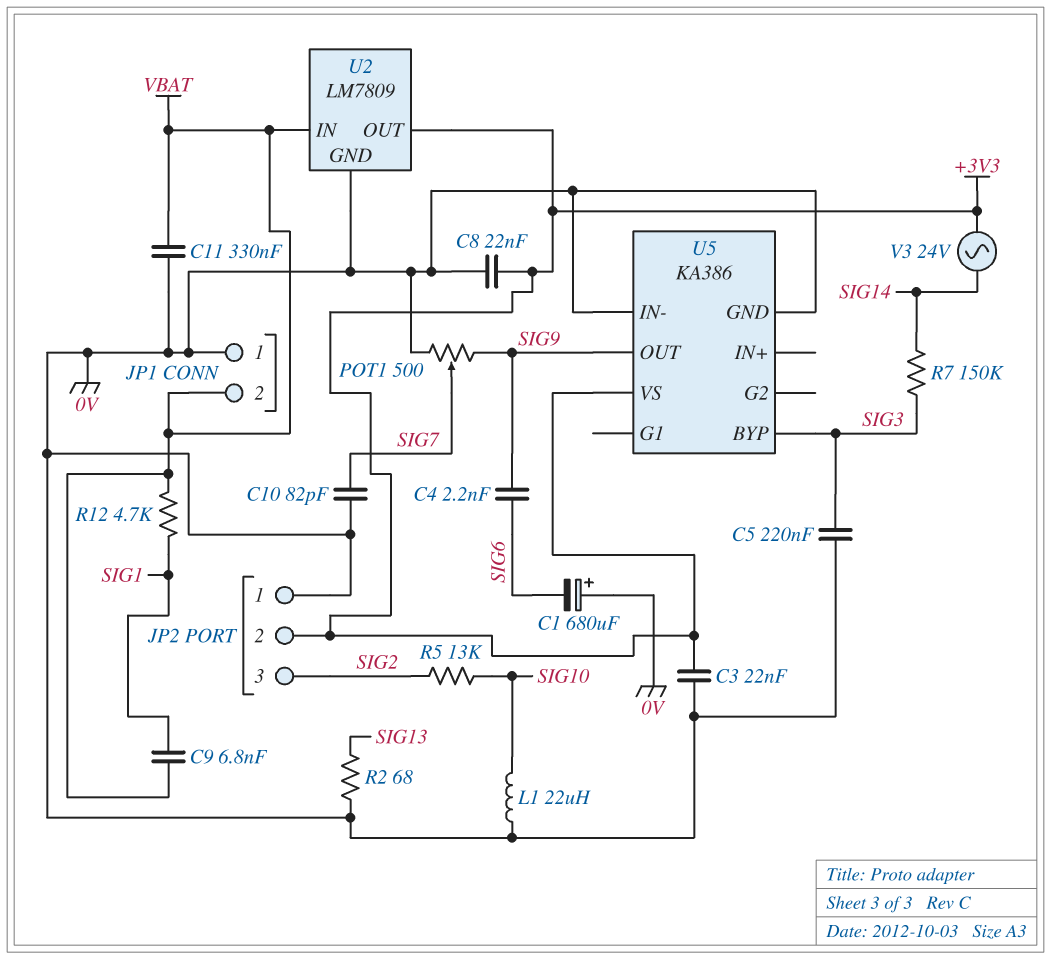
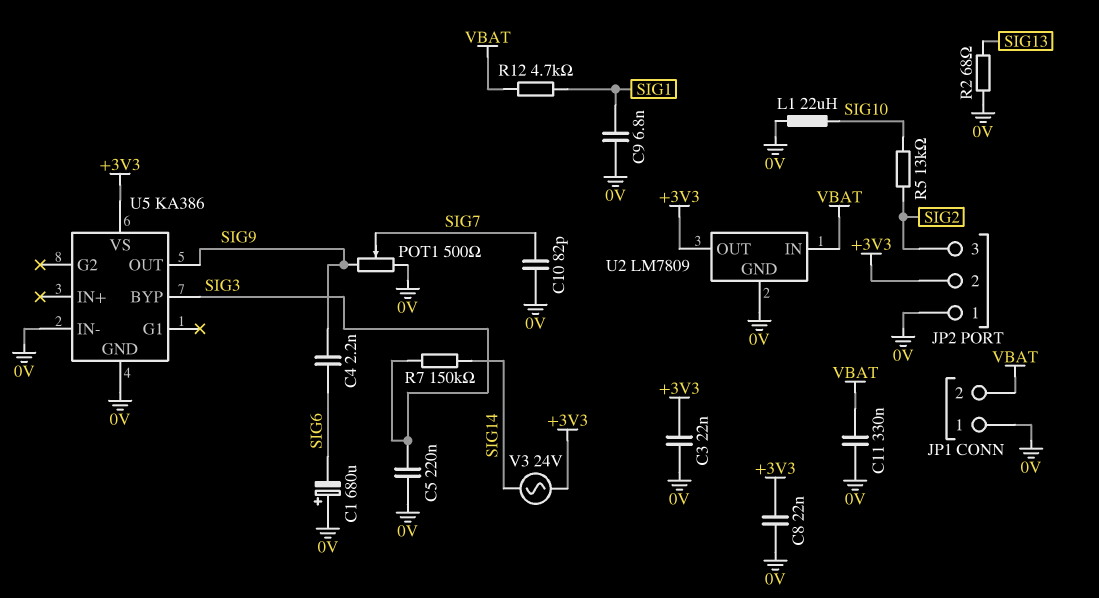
C9: 6.8nF (SIG1, VBAT) -> 6.8nF (0V, SIG1)

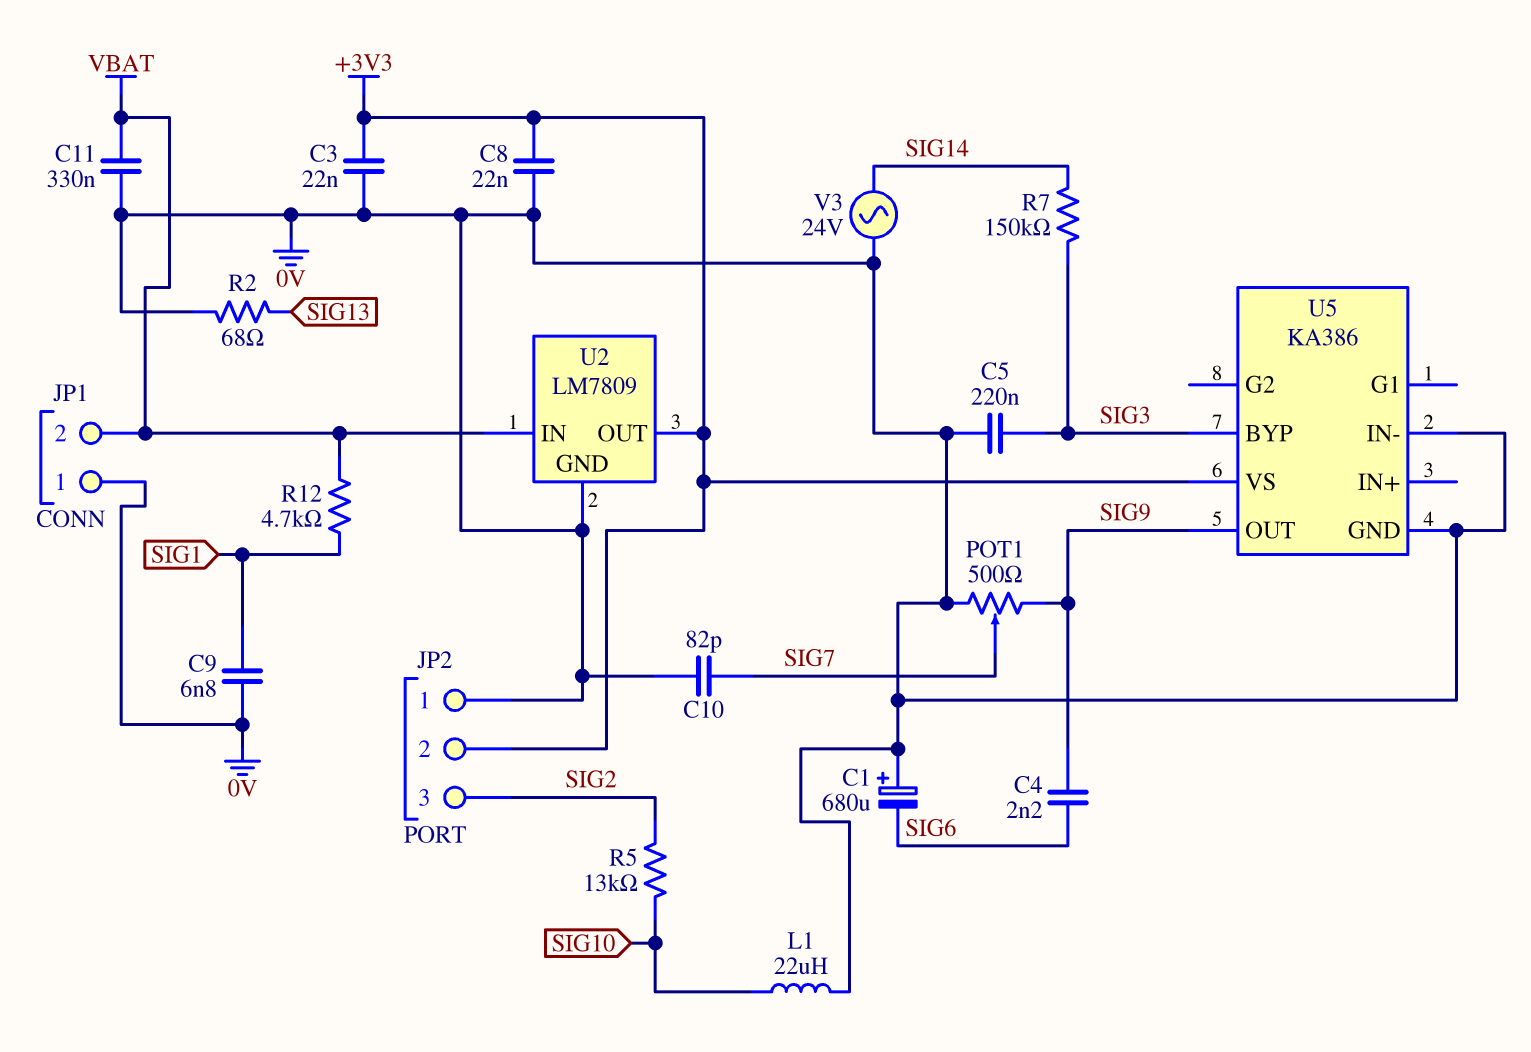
V3: AC 24V (+3V3, SIG14) -> AC 24V (0V, SIG14)

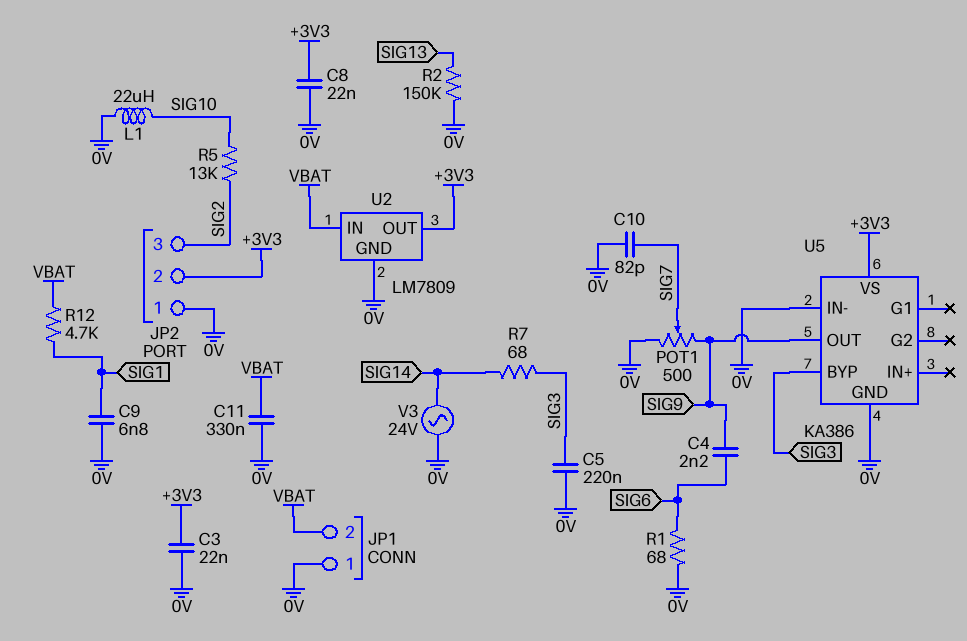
C1: 680uF (plus 0V, minus SIG6) -> none
R1: none -> 68 (0V, SIG6)
R2: 68 (0V, SIG13) -> 150k (0V, SIG13)
R7: 150k (SIG3, SIG14) -> 68 (SIG3, SIG14)

